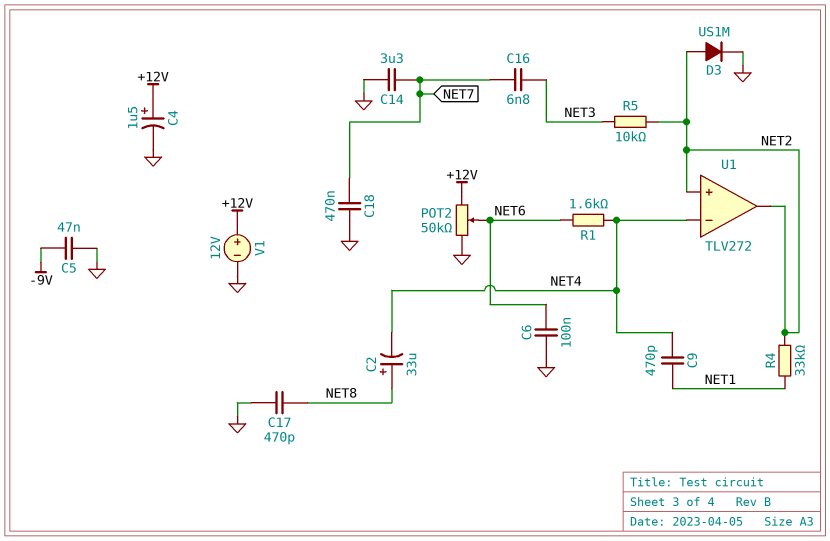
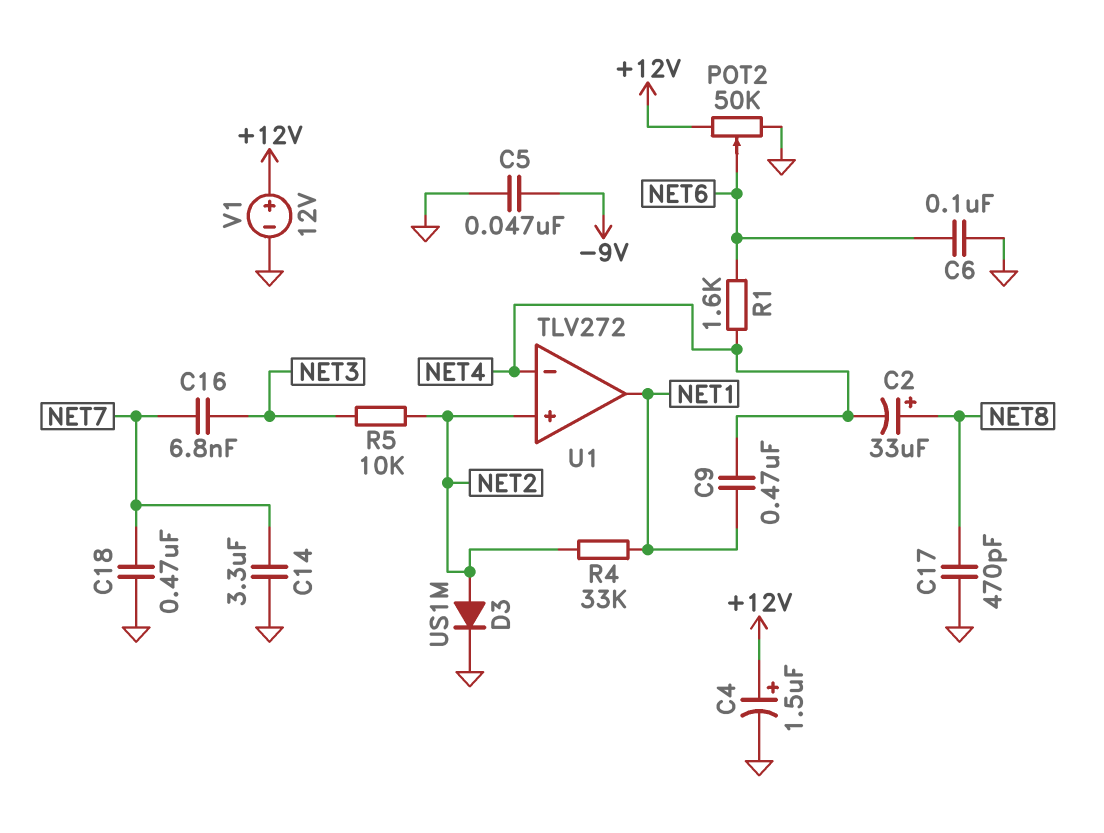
C9: 470pF (NET1, NET4) -> 470nF (NET1, NET4)
U1 pin out: NET2 -> NET1

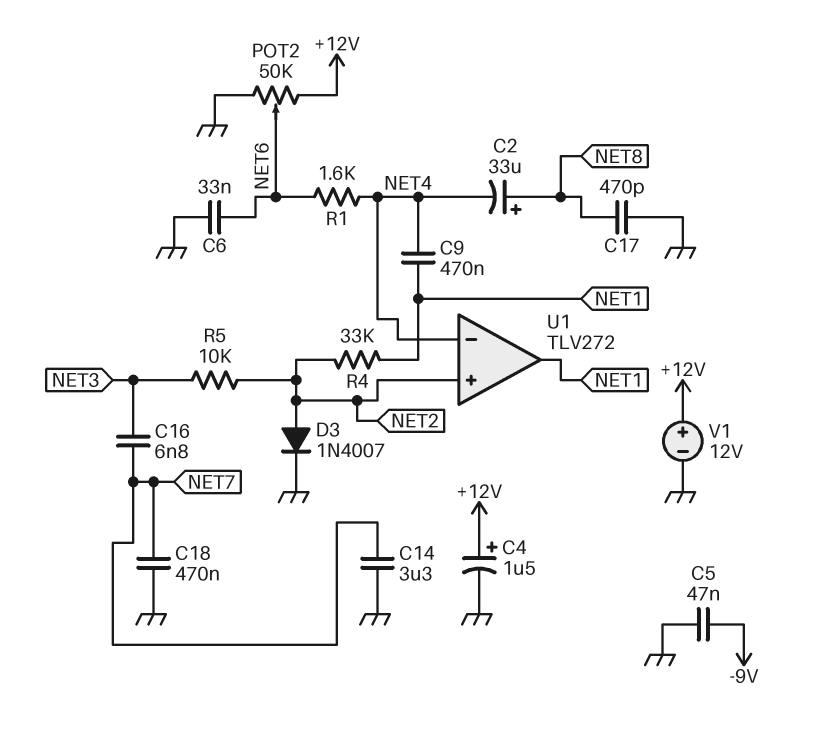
C6: 100nF (GND, NET6) -> 33nF (GND, NET6)
D3: diode US1M (A NET2, K GND) -> diode 1N4007 (A NET2, K GND)

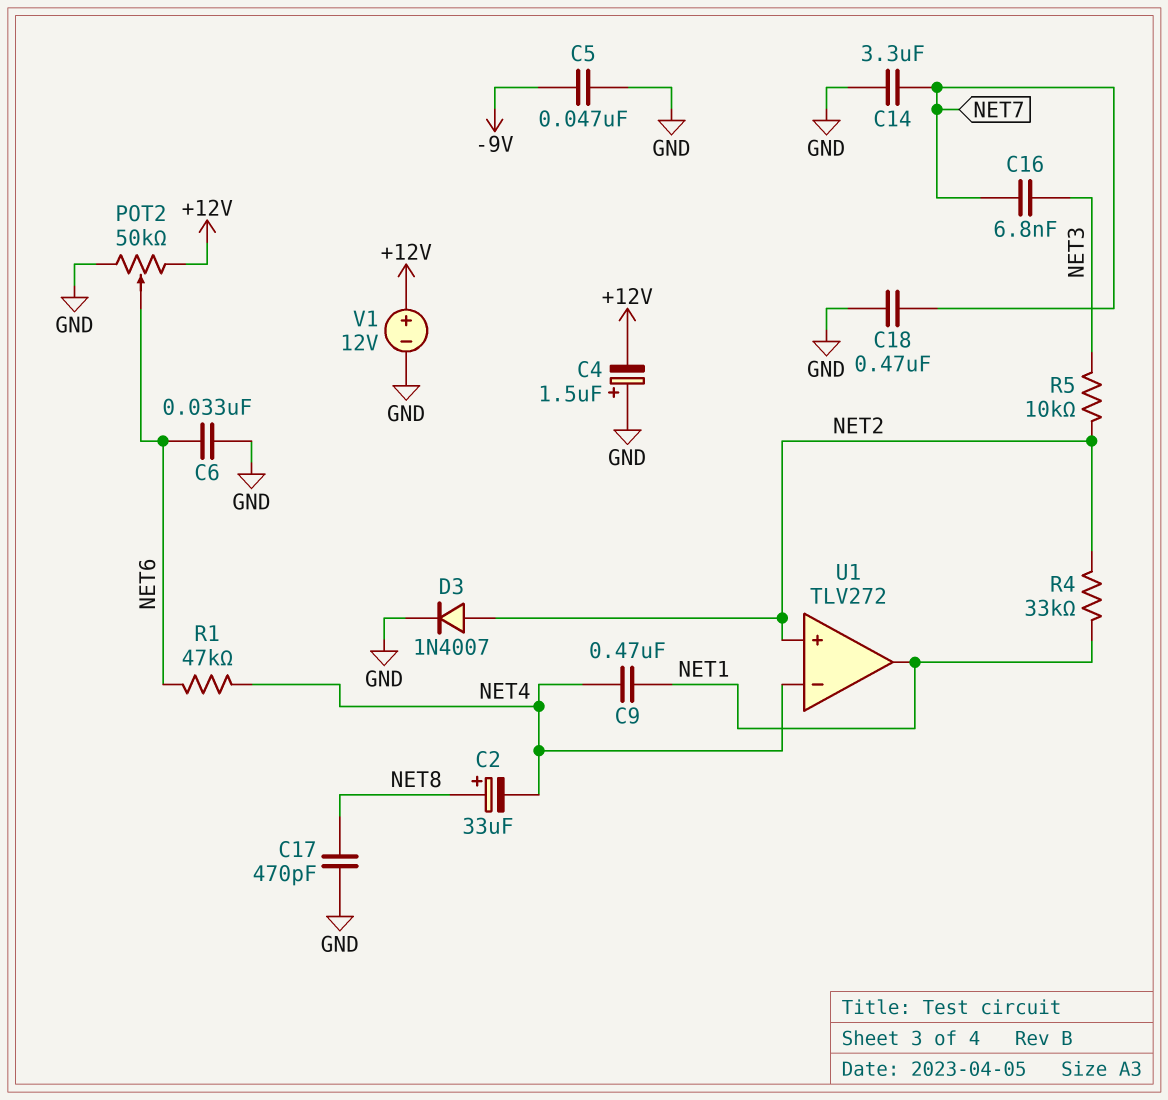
C4: 1.5uF (plus +12V, minus GND) -> 1.5uF (plus GND, minus +12V)
R1: 1.6k (NET4, NET6) -> 47k (NET4, NET6)

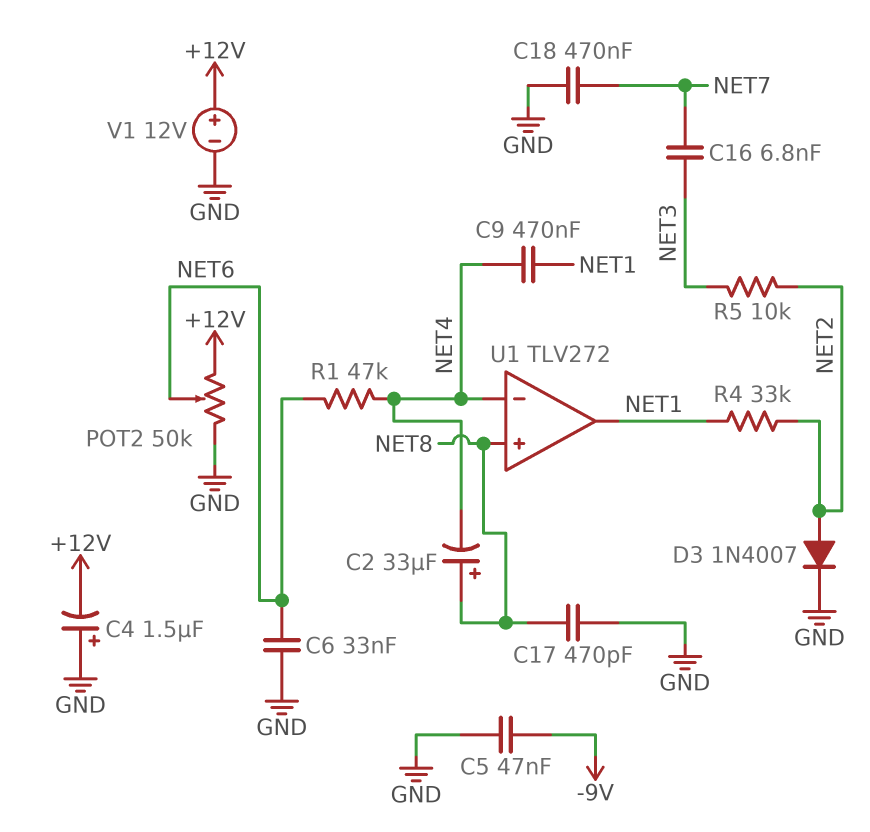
C14: 3.3uF (GND, NET7) -> none
U1 pin in+: NET2 -> NET8

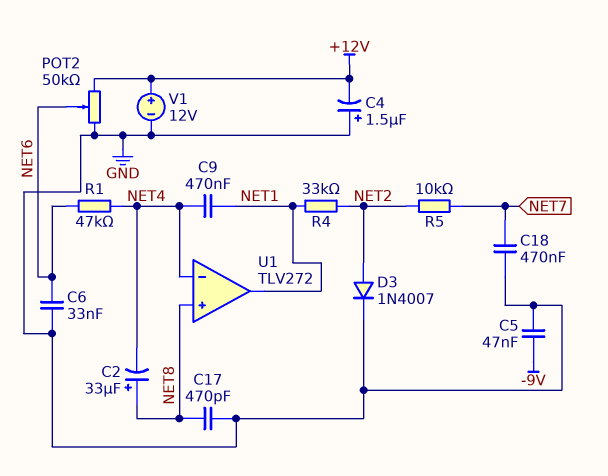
C16: 6.8nF (NET3, NET7) -> none
R5: 10k (NET2, NET3) -> 10k (NET2, NET7)

